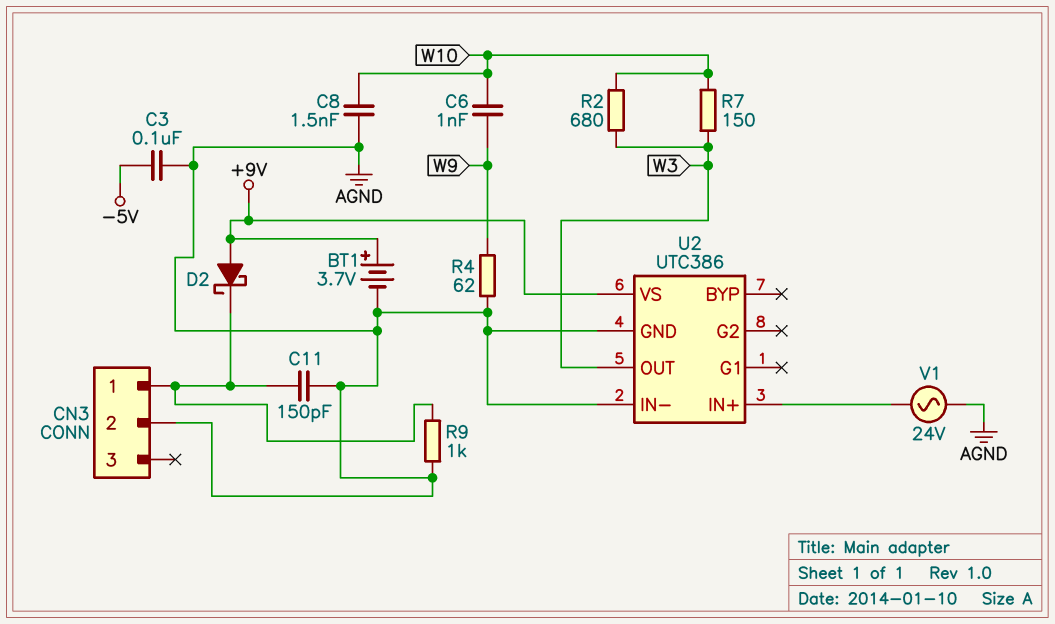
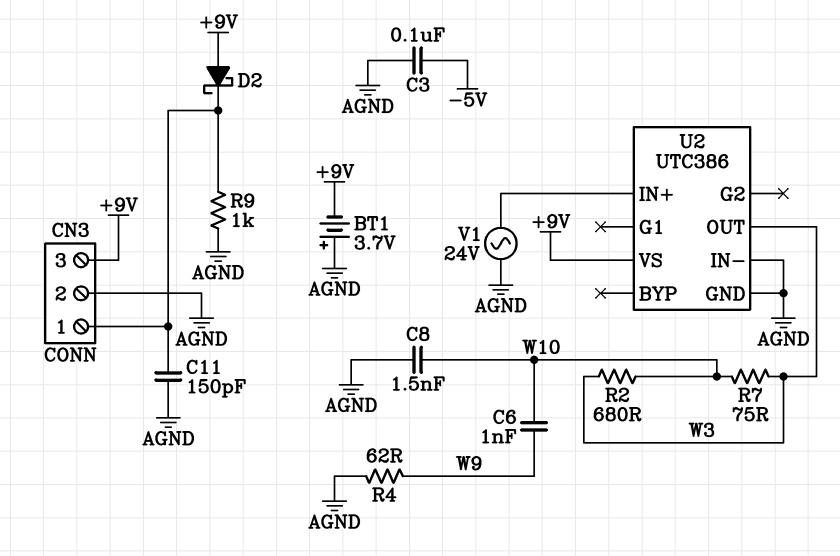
BT1: 3.7V (plus +9V, minus AGND) -> 3.7V (plus AGND, minus +9V)
CN3 pin 3: none -> +9V
R7: 150 (W3, W10) -> 75 (W3, W10)

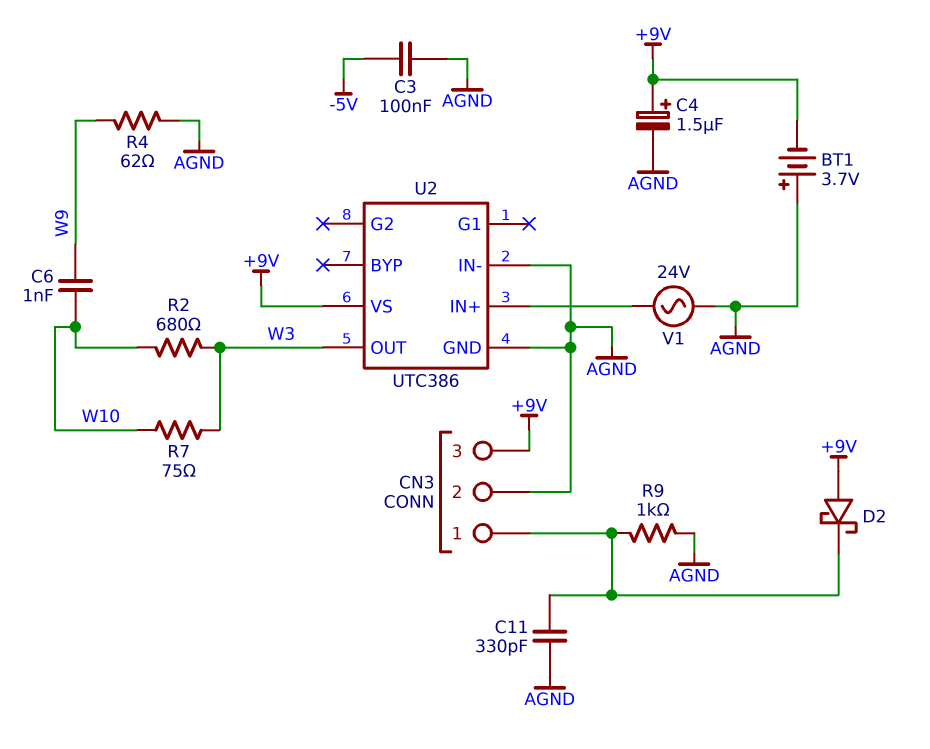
C4: none -> 1.5uF (plus +9V, minus AGND)
C8: 1.5nF (AGND, W10) -> none
C11: 150pF (AGND, CN3/1) -> 330pF (AGND, CN3/1)

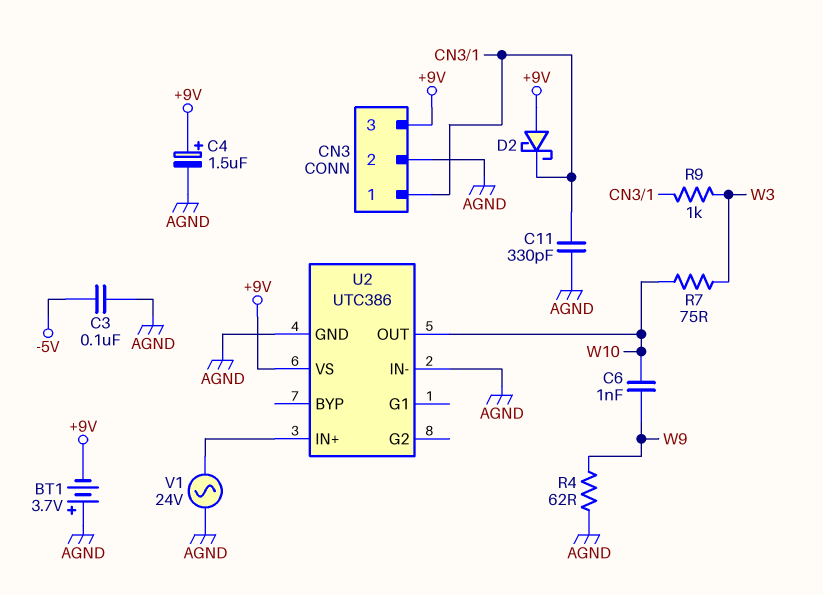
R2: 680 (W3, W10) -> none
R9: 1k (AGND, CN3/1) -> 1k (CN3/1, W3)
U2 pin OUT: W3 -> W10

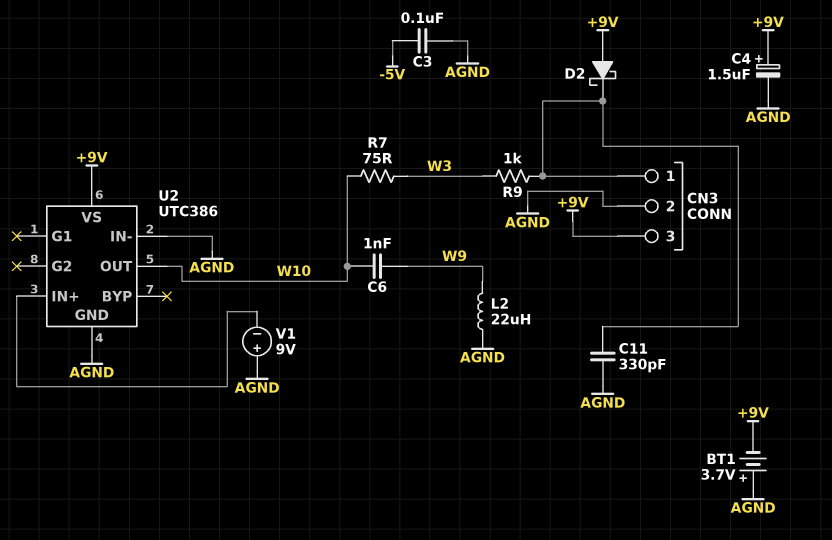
L2: none -> 22uH (AGND, W9)
R4: 62 (AGND, W9) -> none
V1: AC 24V (AGND, U2/IN+) -> 9V (plus AGND, minus U2/IN+)

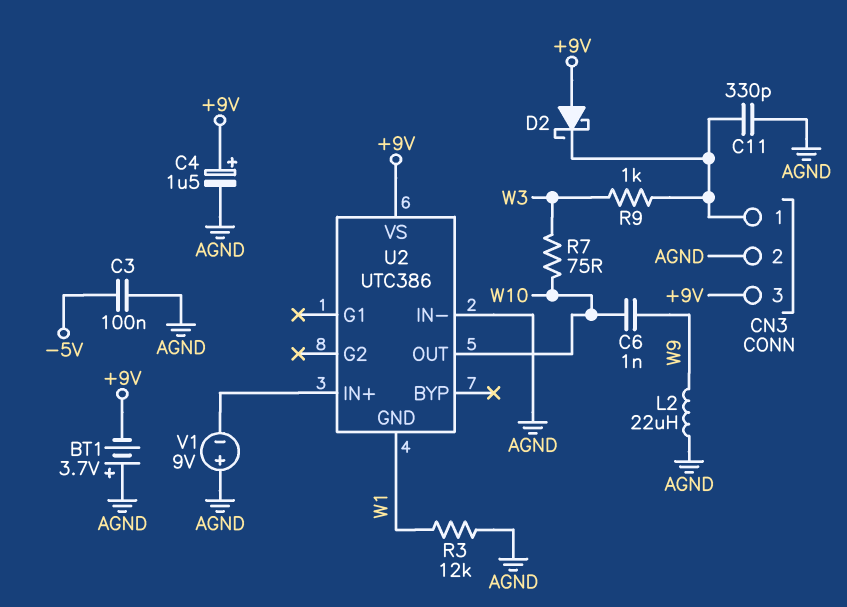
R3: none -> 12k (AGND, W1)
U2 pin GND: AGND -> W1

